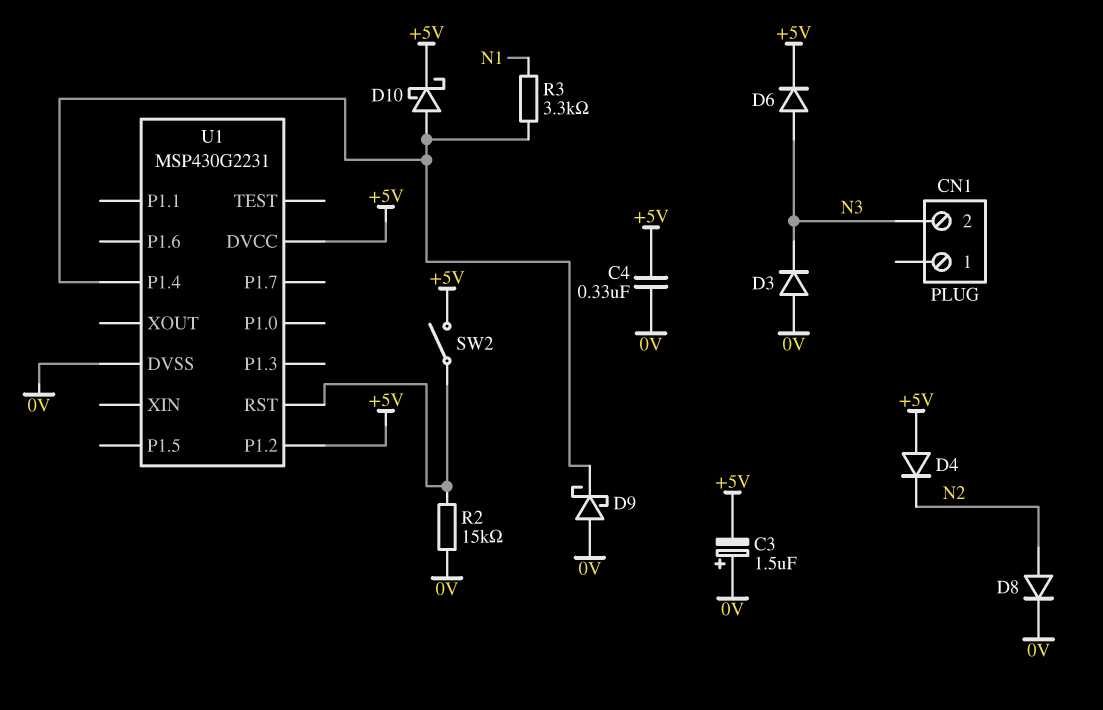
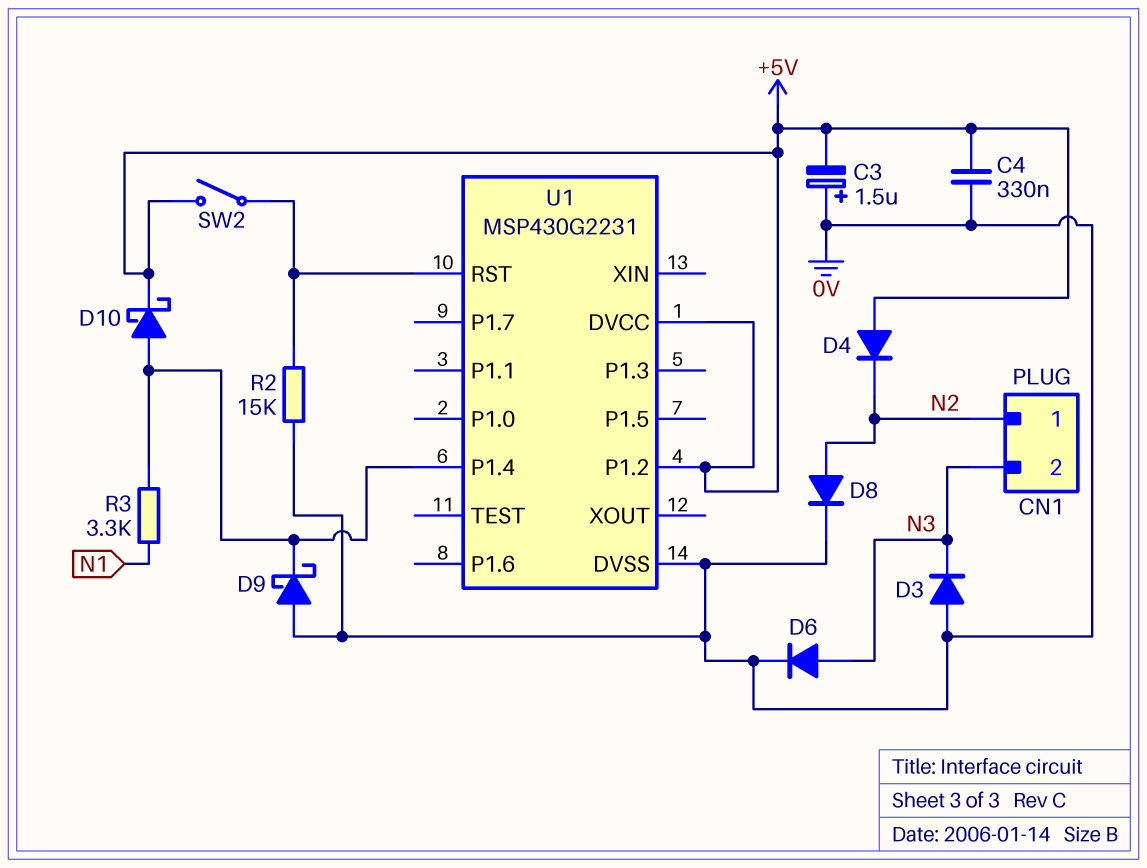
CN1 pin 1: none -> N2
D6: diode (A N3, K +5V) -> diode (A N3, K 0V)

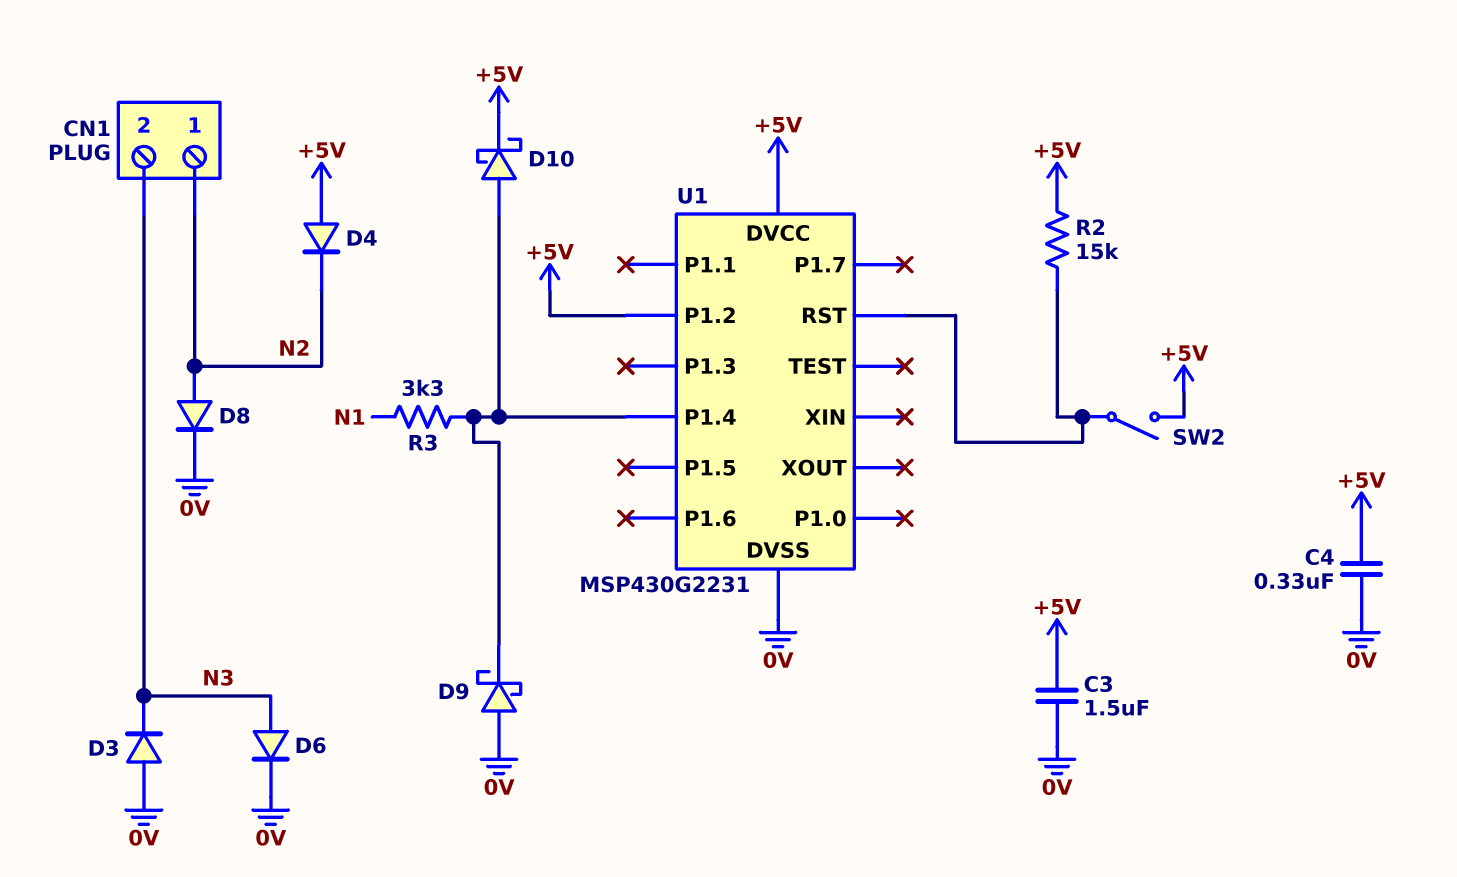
C3: 1.5uF (plus 0V, minus +5V) -> 1.5uF (+5V, 0V)
R2: 15k (0V, U1/RST) -> 15k (+5V, U1/RST)

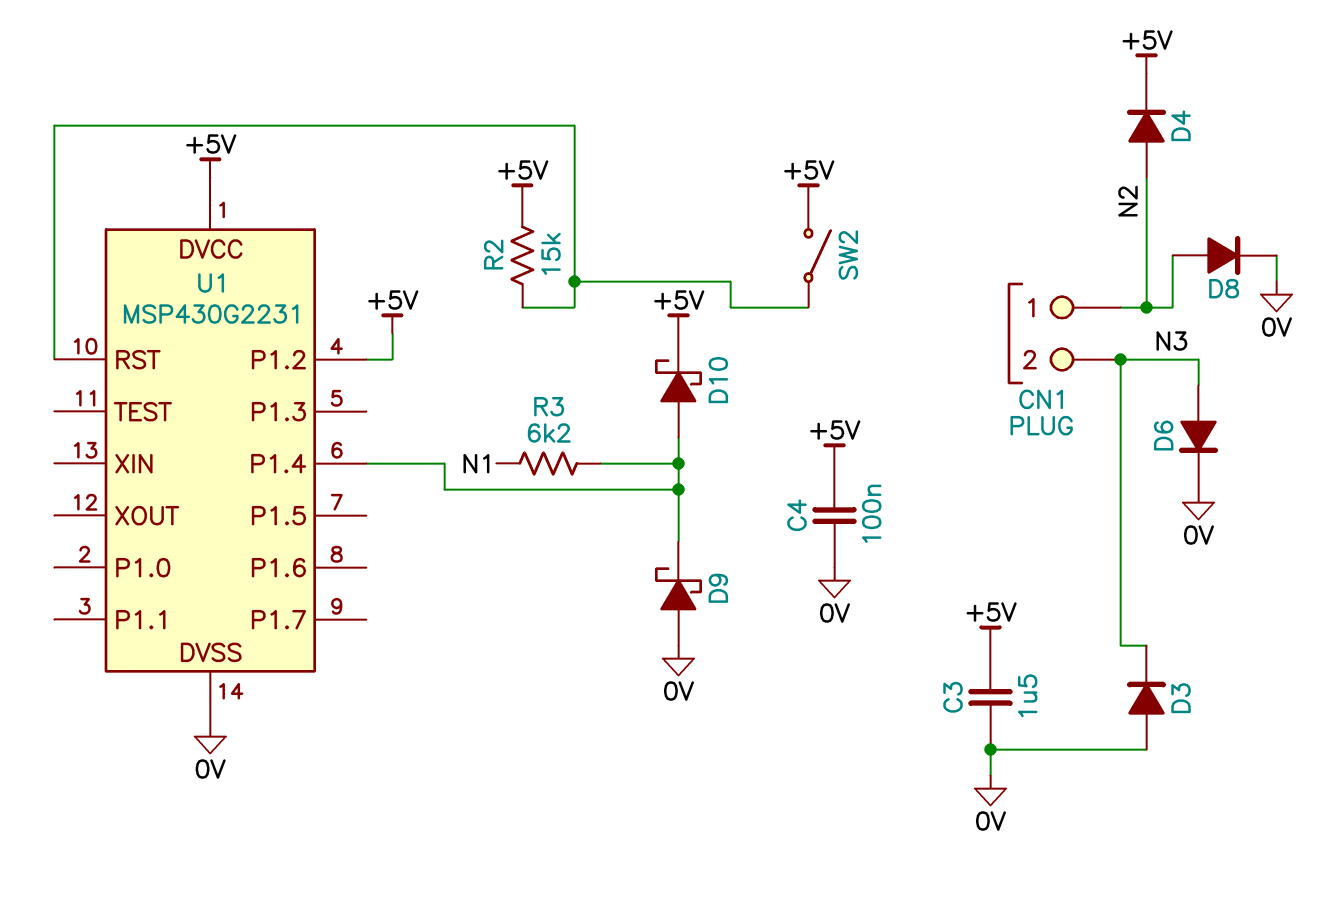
C4: 330nF (+5V, 0V) -> 100nF (+5V, 0V)
D4: diode (A +5V, K N2) -> diode (A N2, K +5V)
R3: 3.3k (N1, U1/P1.4) -> 6.2k (N1, U1/P1.4)

